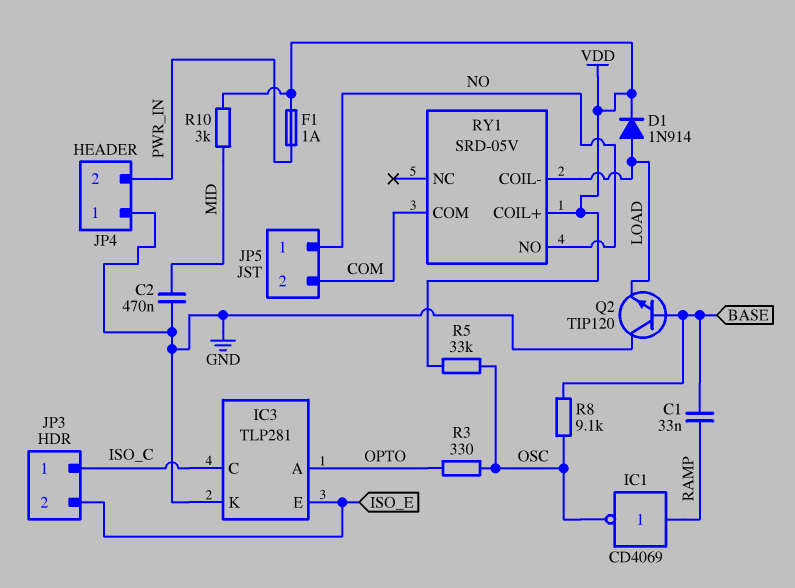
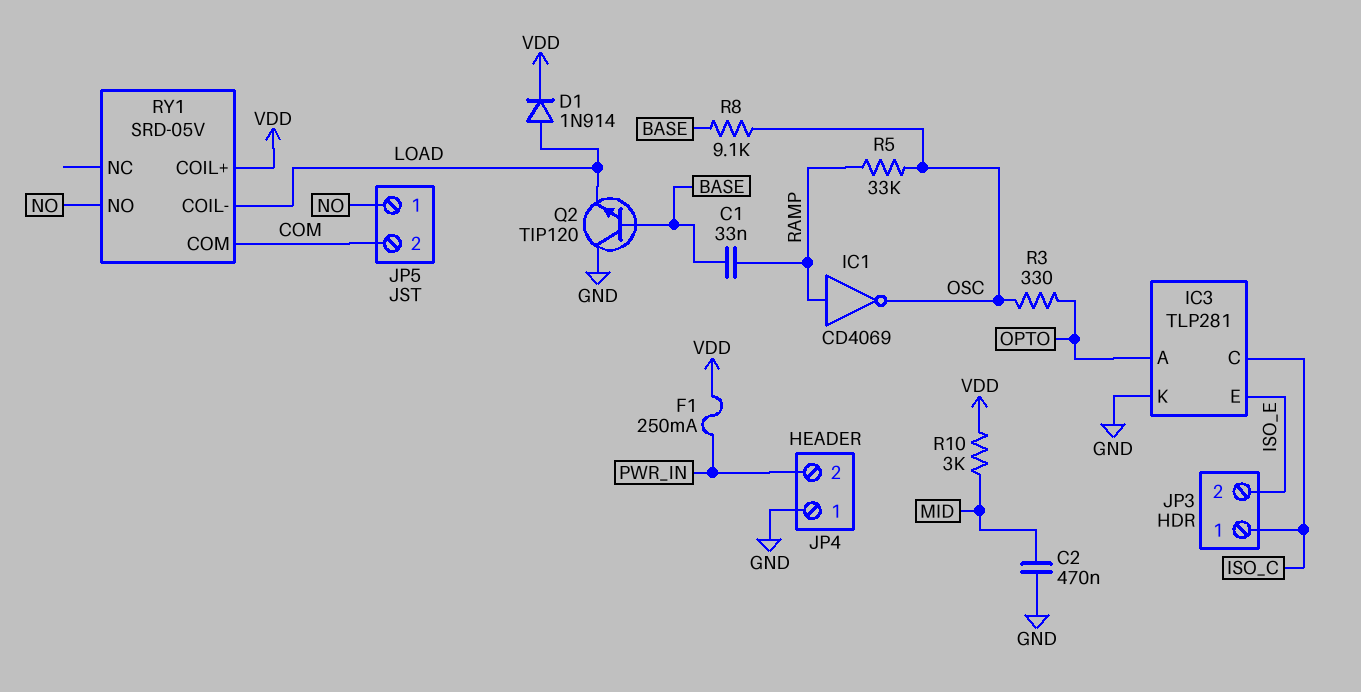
F1: 1A (PWR_IN, VDD) -> 250mA (PWR_IN, VDD)
R5: 33k (OSC, VDD) -> 33k (OSC, RAMP)

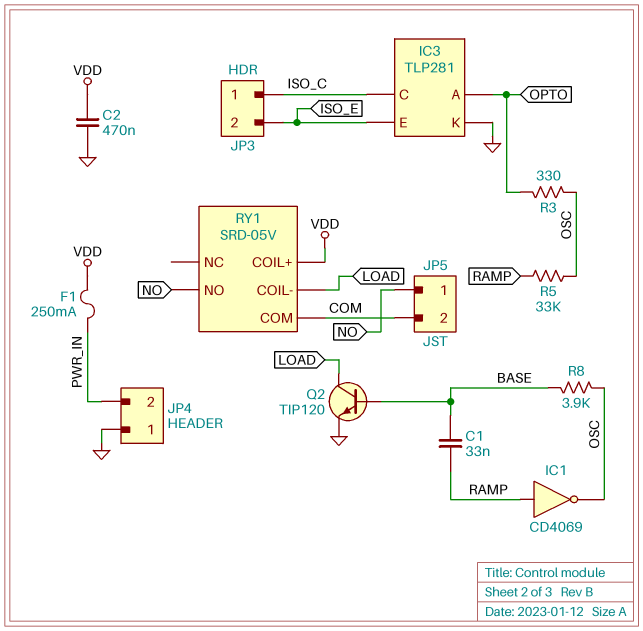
C2: 470nF (GND, MID) -> 470nF (GND, VDD)
D1: diode 1N914 (A LOAD, K VDD) -> none
Q2: NPN TIP120 (B BASE, C GND, E LOAD) -> NPN TIP120 (B BASE, C LOAD, E GND)
R8: 9.1k (BASE, OSC) -> 3.9k (BASE, OSC)
R10: 3k (MID, VDD) -> none

